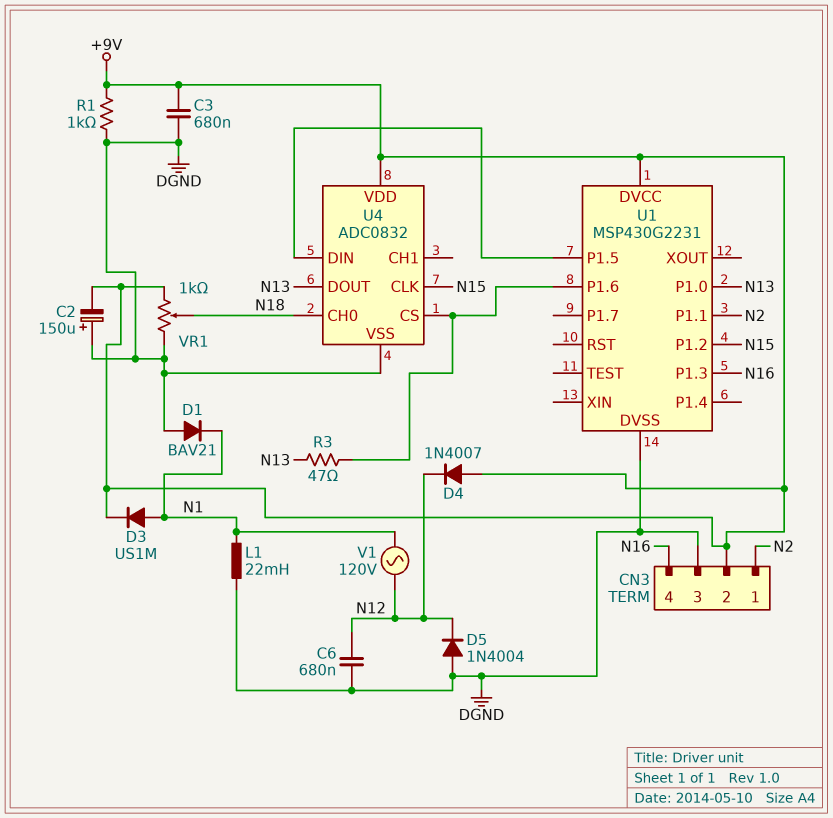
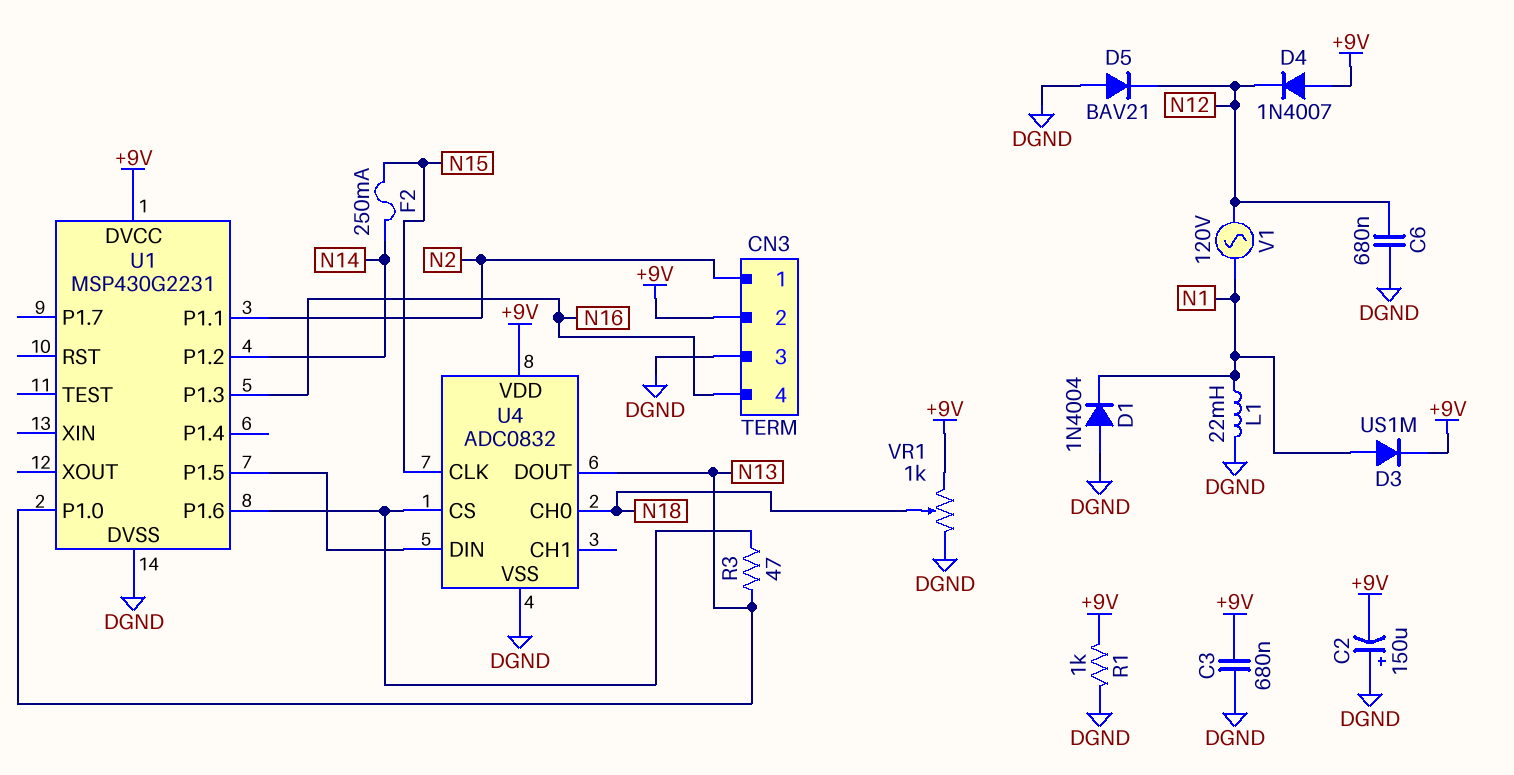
D1: diode BAV21 (A DGND, K N1) -> diode 1N4004 (A DGND, K N1)
D5: diode 1N4004 (A DGND, K N12) -> diode BAV21 (A DGND, K N12)
F2: none -> 250mA (N14, N15)
U1 pin P1.2: N15 -> N14

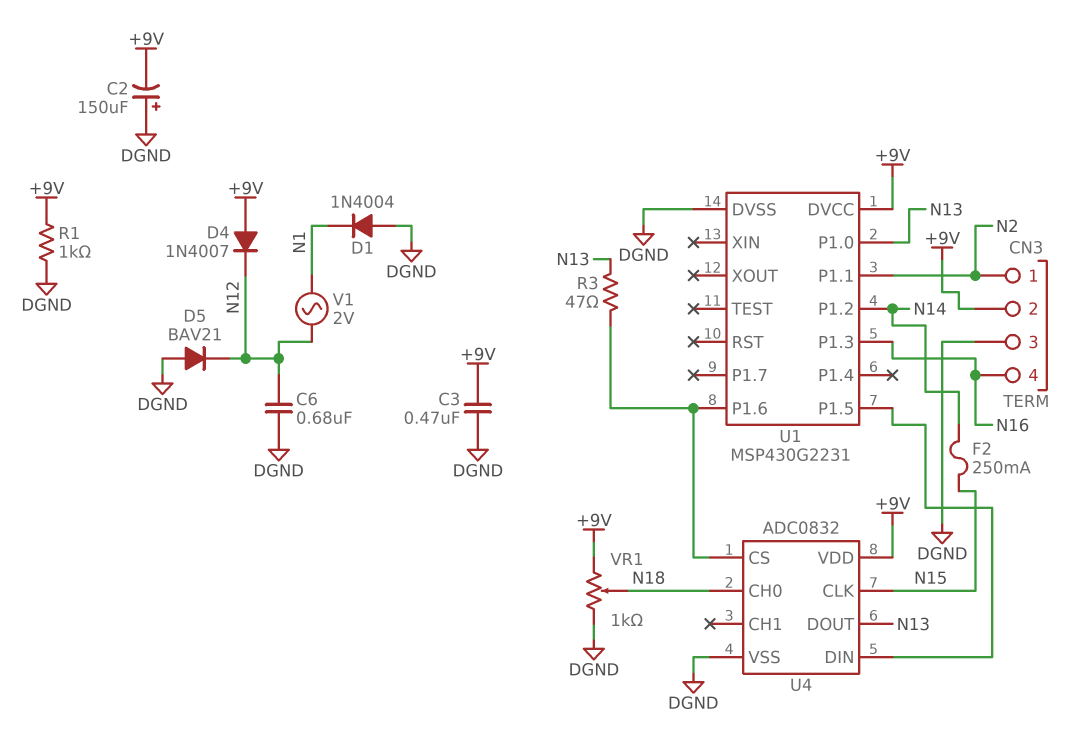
C3: 680nF (+9V, DGND) -> 470nF (+9V, DGND)
D3: diode US1M (A N1, K +9V) -> none
L1: 22mH (DGND, N1) -> none
V1: AC 120V (N1, N12) -> AC 2V (N1, N12)

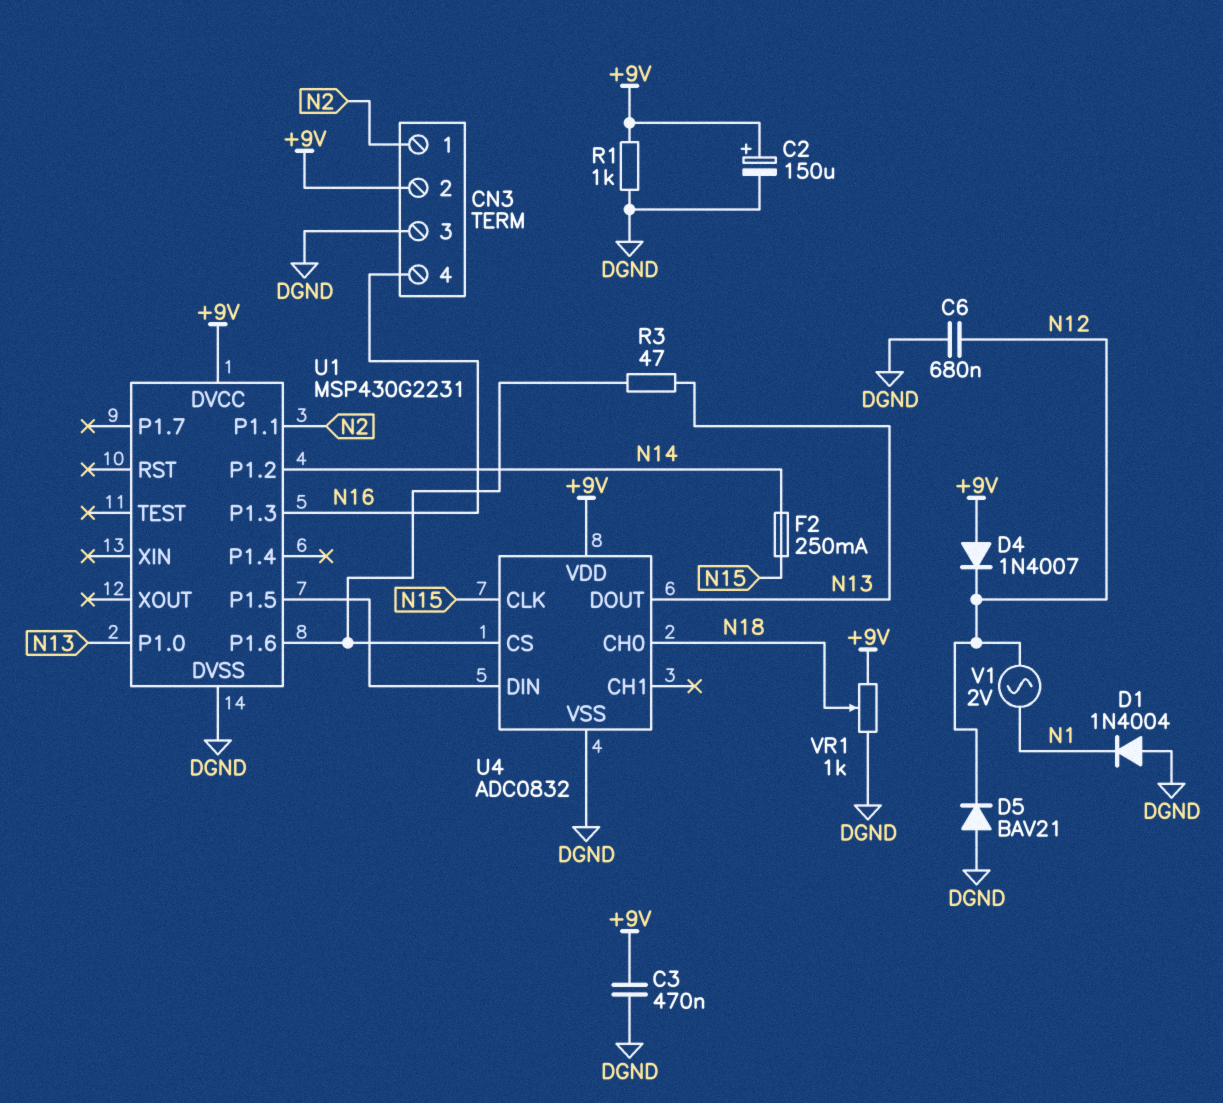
C2: 150uF (plus DGND, minus +9V) -> 150uF (plus +9V, minus DGND)

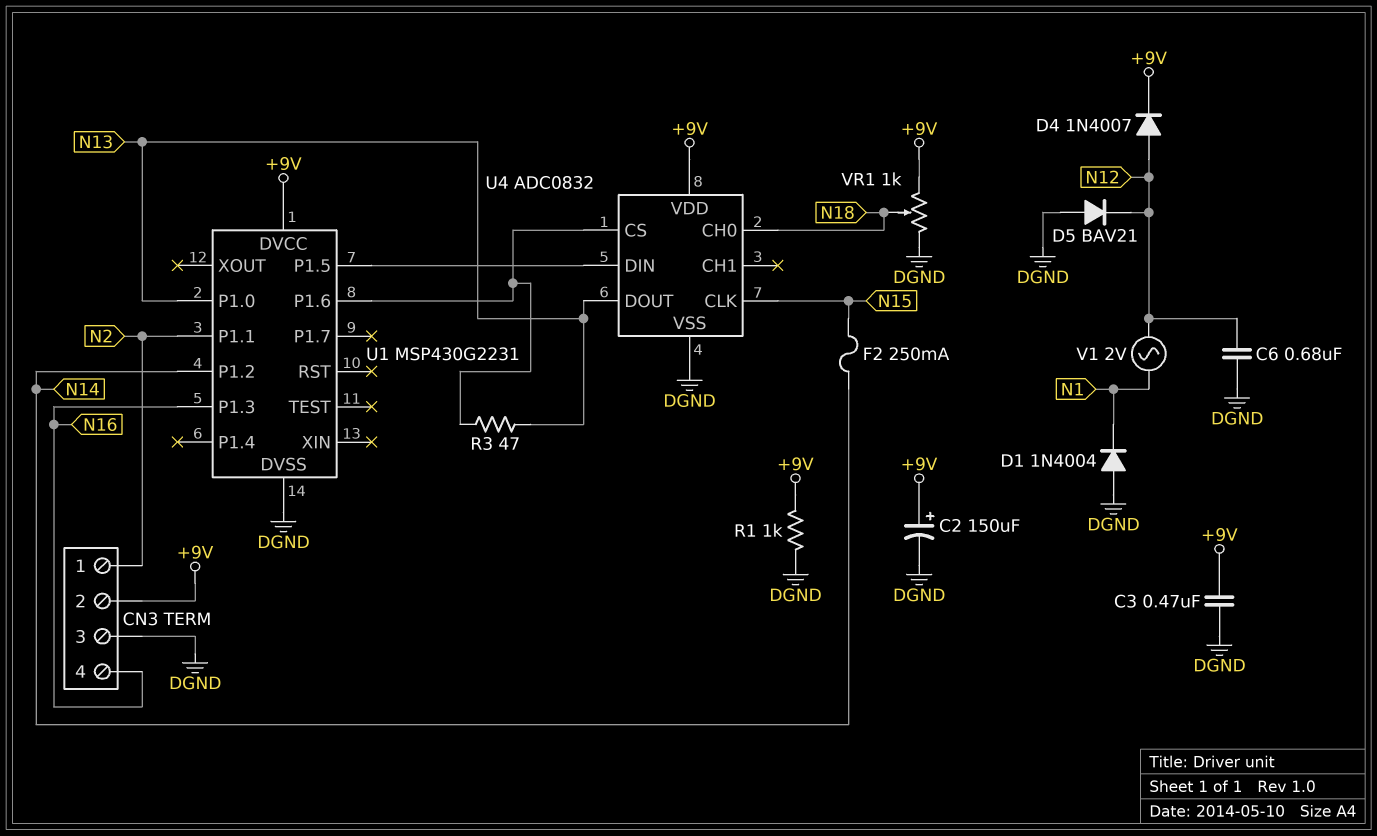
D4: diode 1N4007 (A +9V, K N12) -> diode 1N4007 (A N12, K +9V)

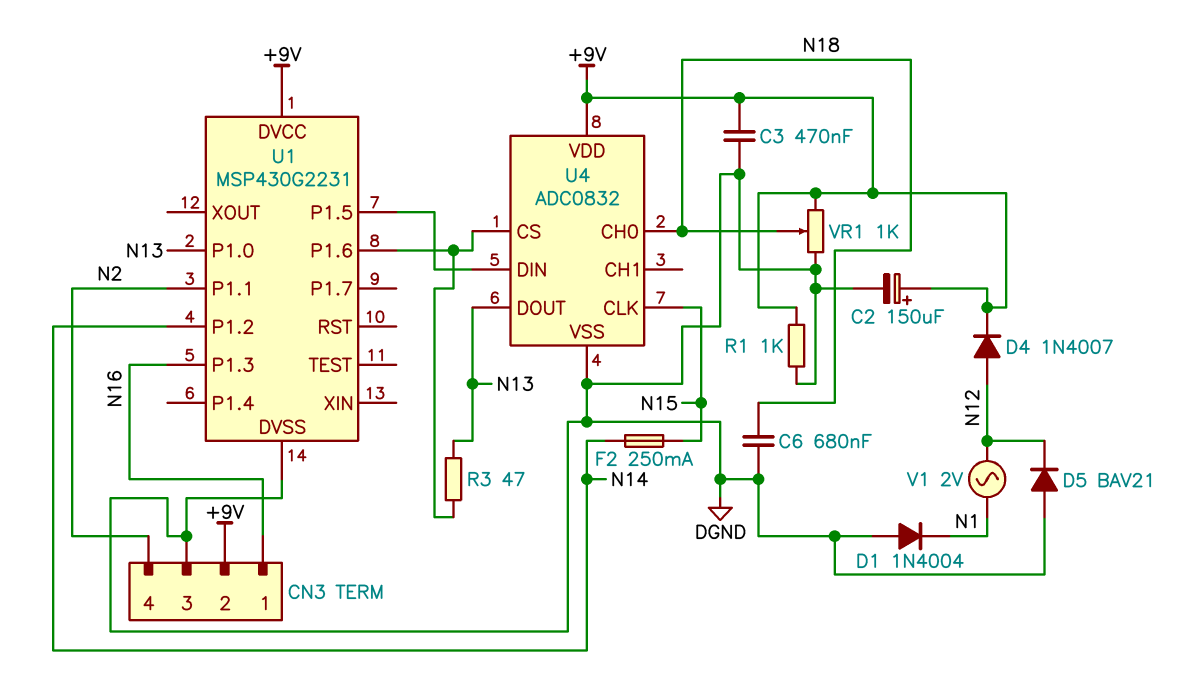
C6: 680nF (DGND, N12) -> 680nF (DGND, N18)
CN3 pin 1: N2 -> N16
CN3 pin 4: N16 -> N2

